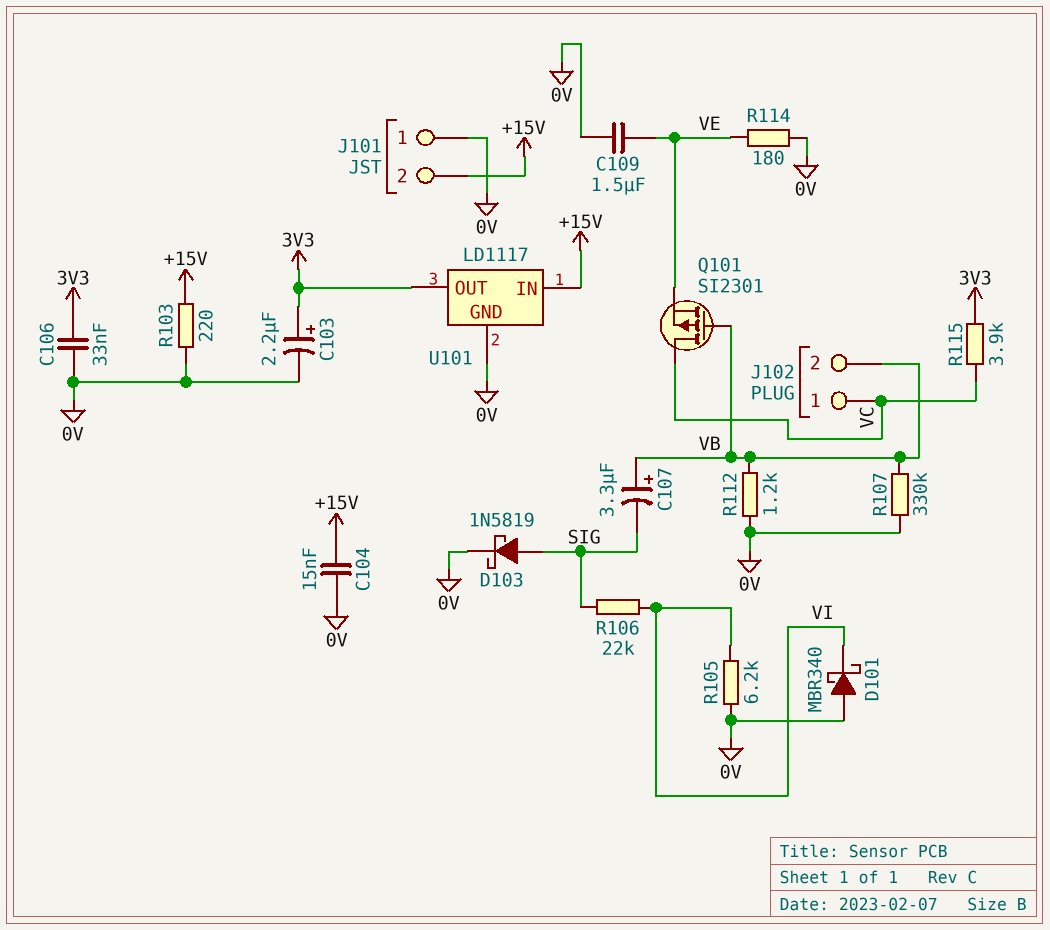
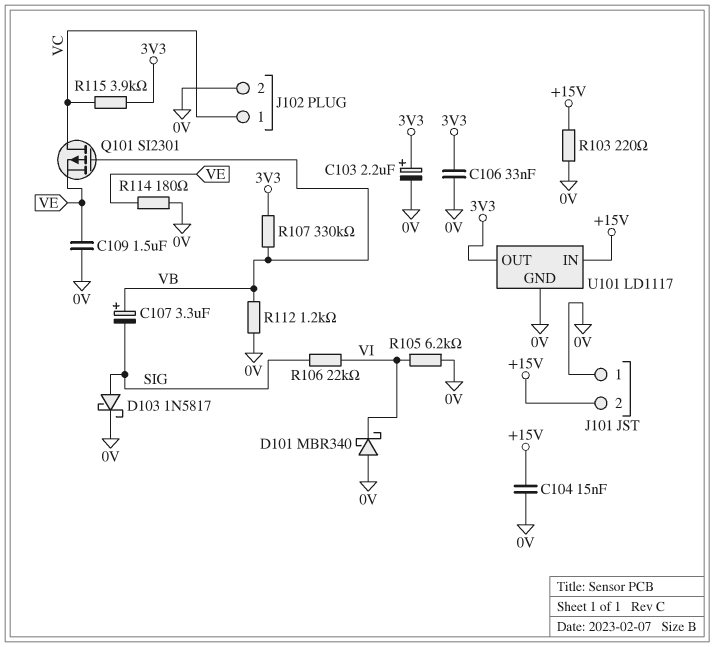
D103: schottky 1N5819 (A SIG, K 0V) -> schottky 1N5817 (A SIG, K 0V)
J102 pin 2: VB -> 0V
R107: 330k (0V, VB) -> 330k (3V3, VB)

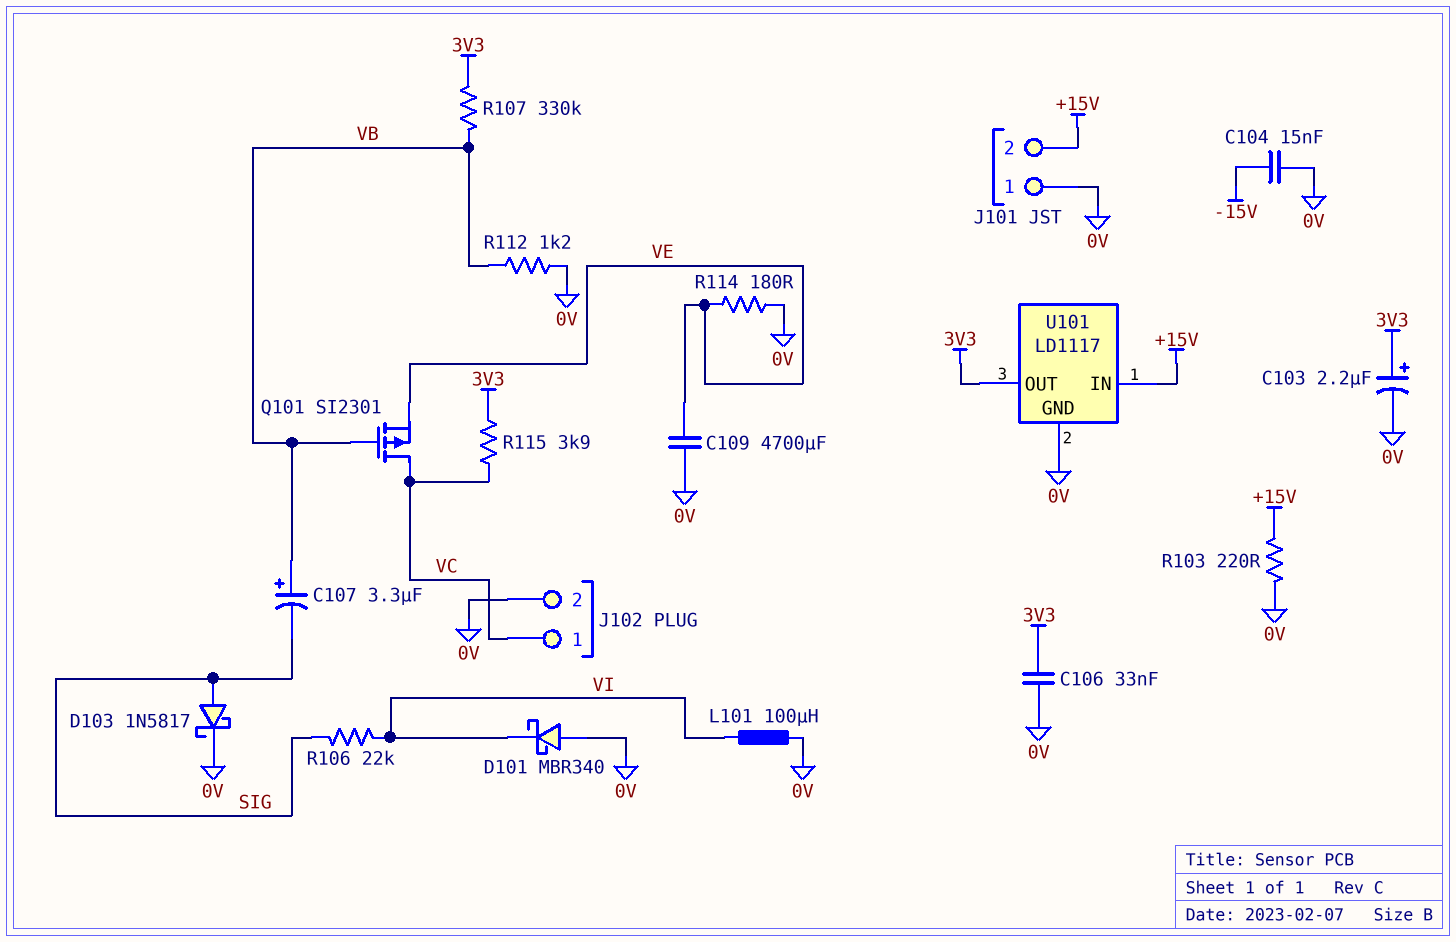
C104: 15nF (+15V, 0V) -> 15nF (-15V, 0V)
C109: 1.5uF (0V, VE) -> 4700uF (0V, VE)
L101: none -> 100uH (0V, VI)
R105: 6.2k (0V, VI) -> none

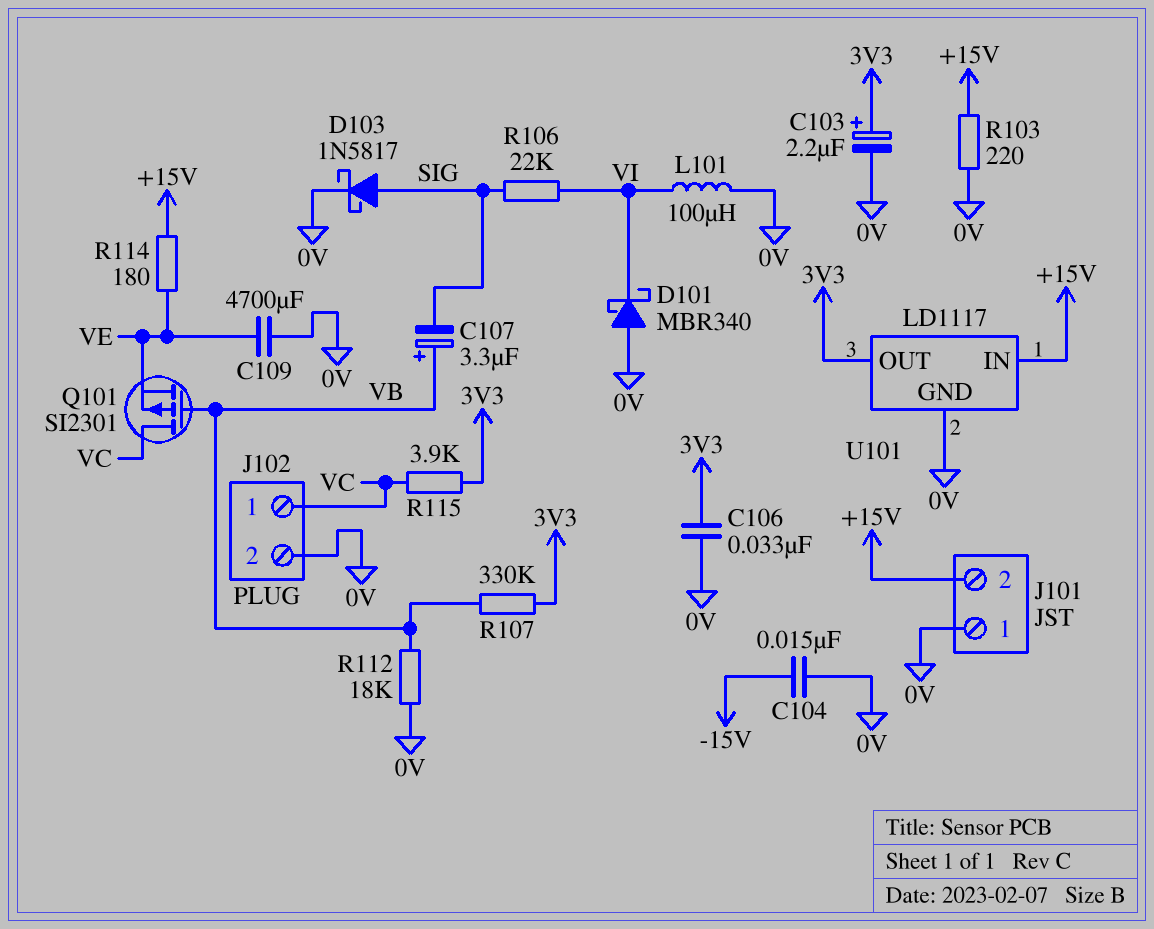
R112: 1.2k (0V, VB) -> 18k (0V, VB)
R114: 180 (0V, VE) -> 180 (+15V, VE)

